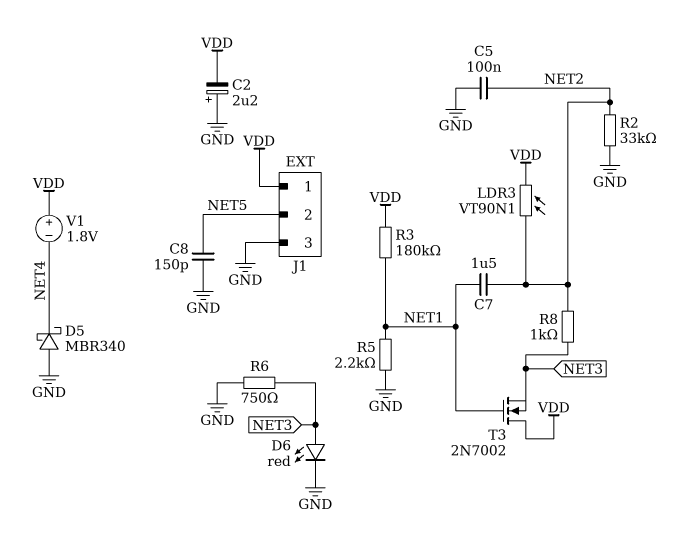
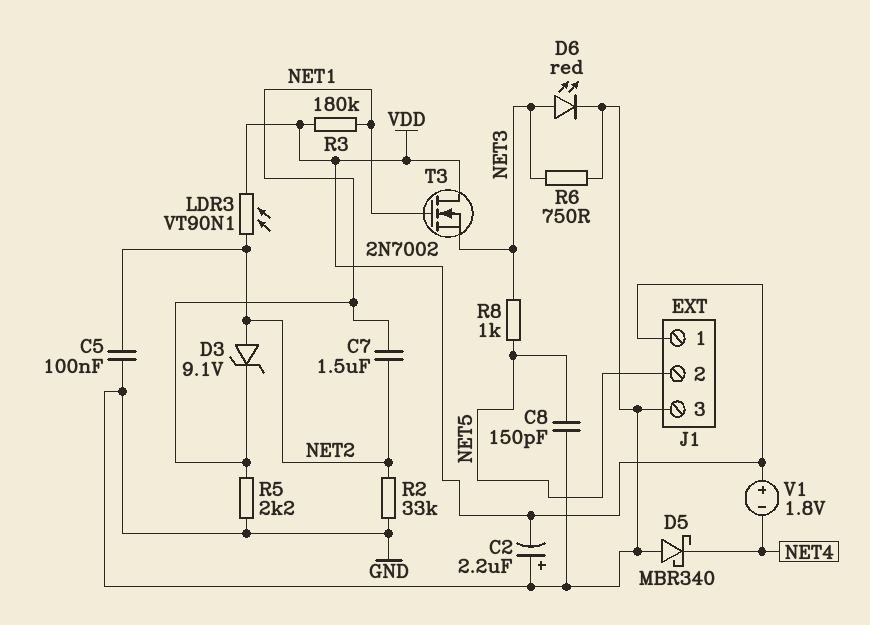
D3: none -> zener 9.1V (A NET2, K NET1)
R8: 1k (NET2, NET3) -> 1k (NET3, NET5)

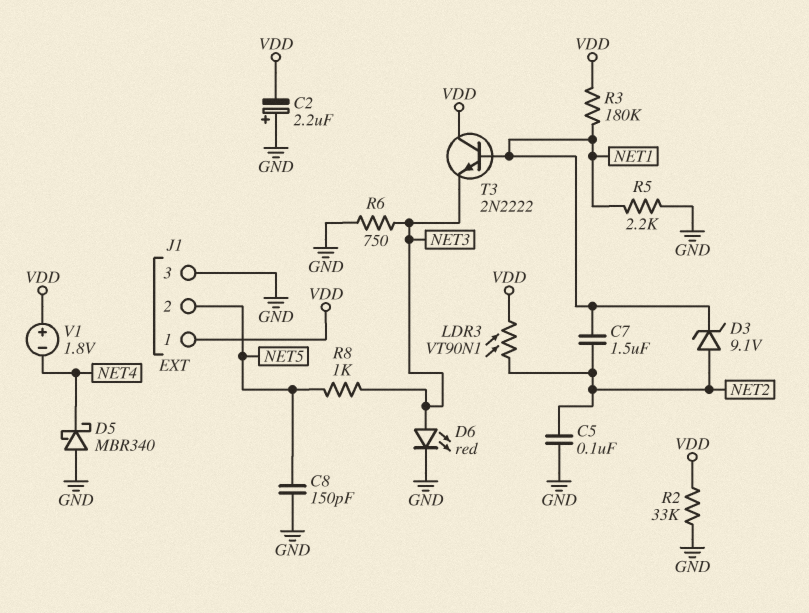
R2: 33k (GND, NET2) -> 33k (GND, VDD)
T3: NMOS 2N7002 (G NET1, D VDD, S NET3) -> NPN 2N2222 (B NET1, C VDD, E NET3)

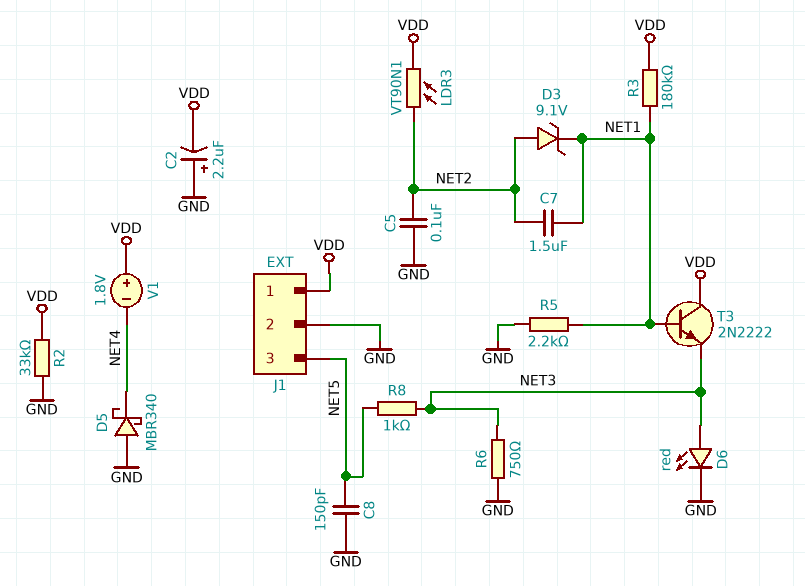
J1 pin 2: NET5 -> GND
J1 pin 3: GND -> NET5

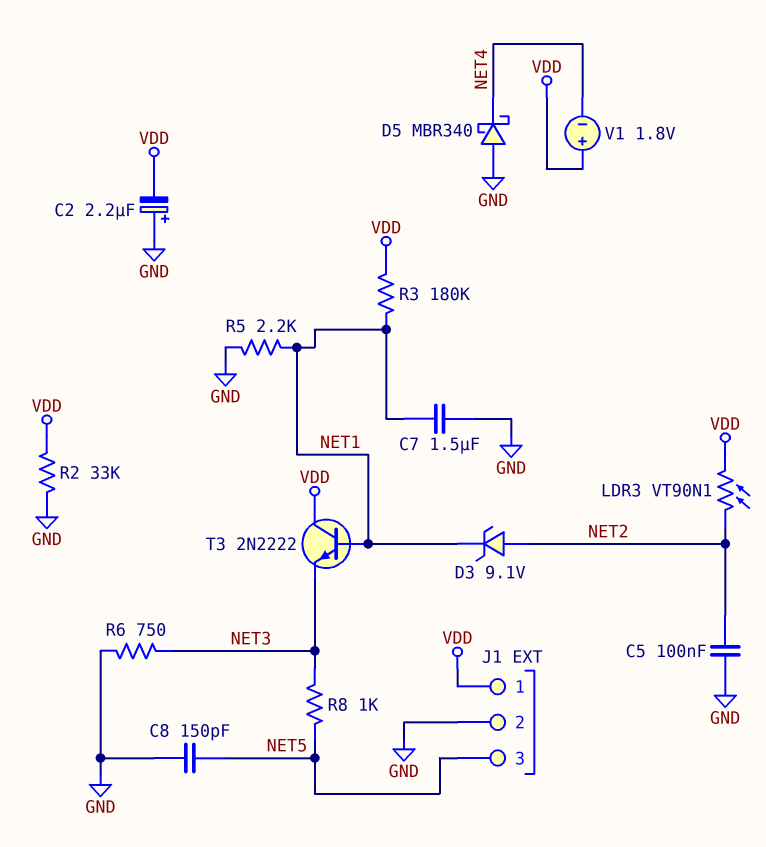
C7: 1.5uF (NET1, NET2) -> 1.5uF (GND, NET1)
D6: LED red (A NET3, K GND) -> none

